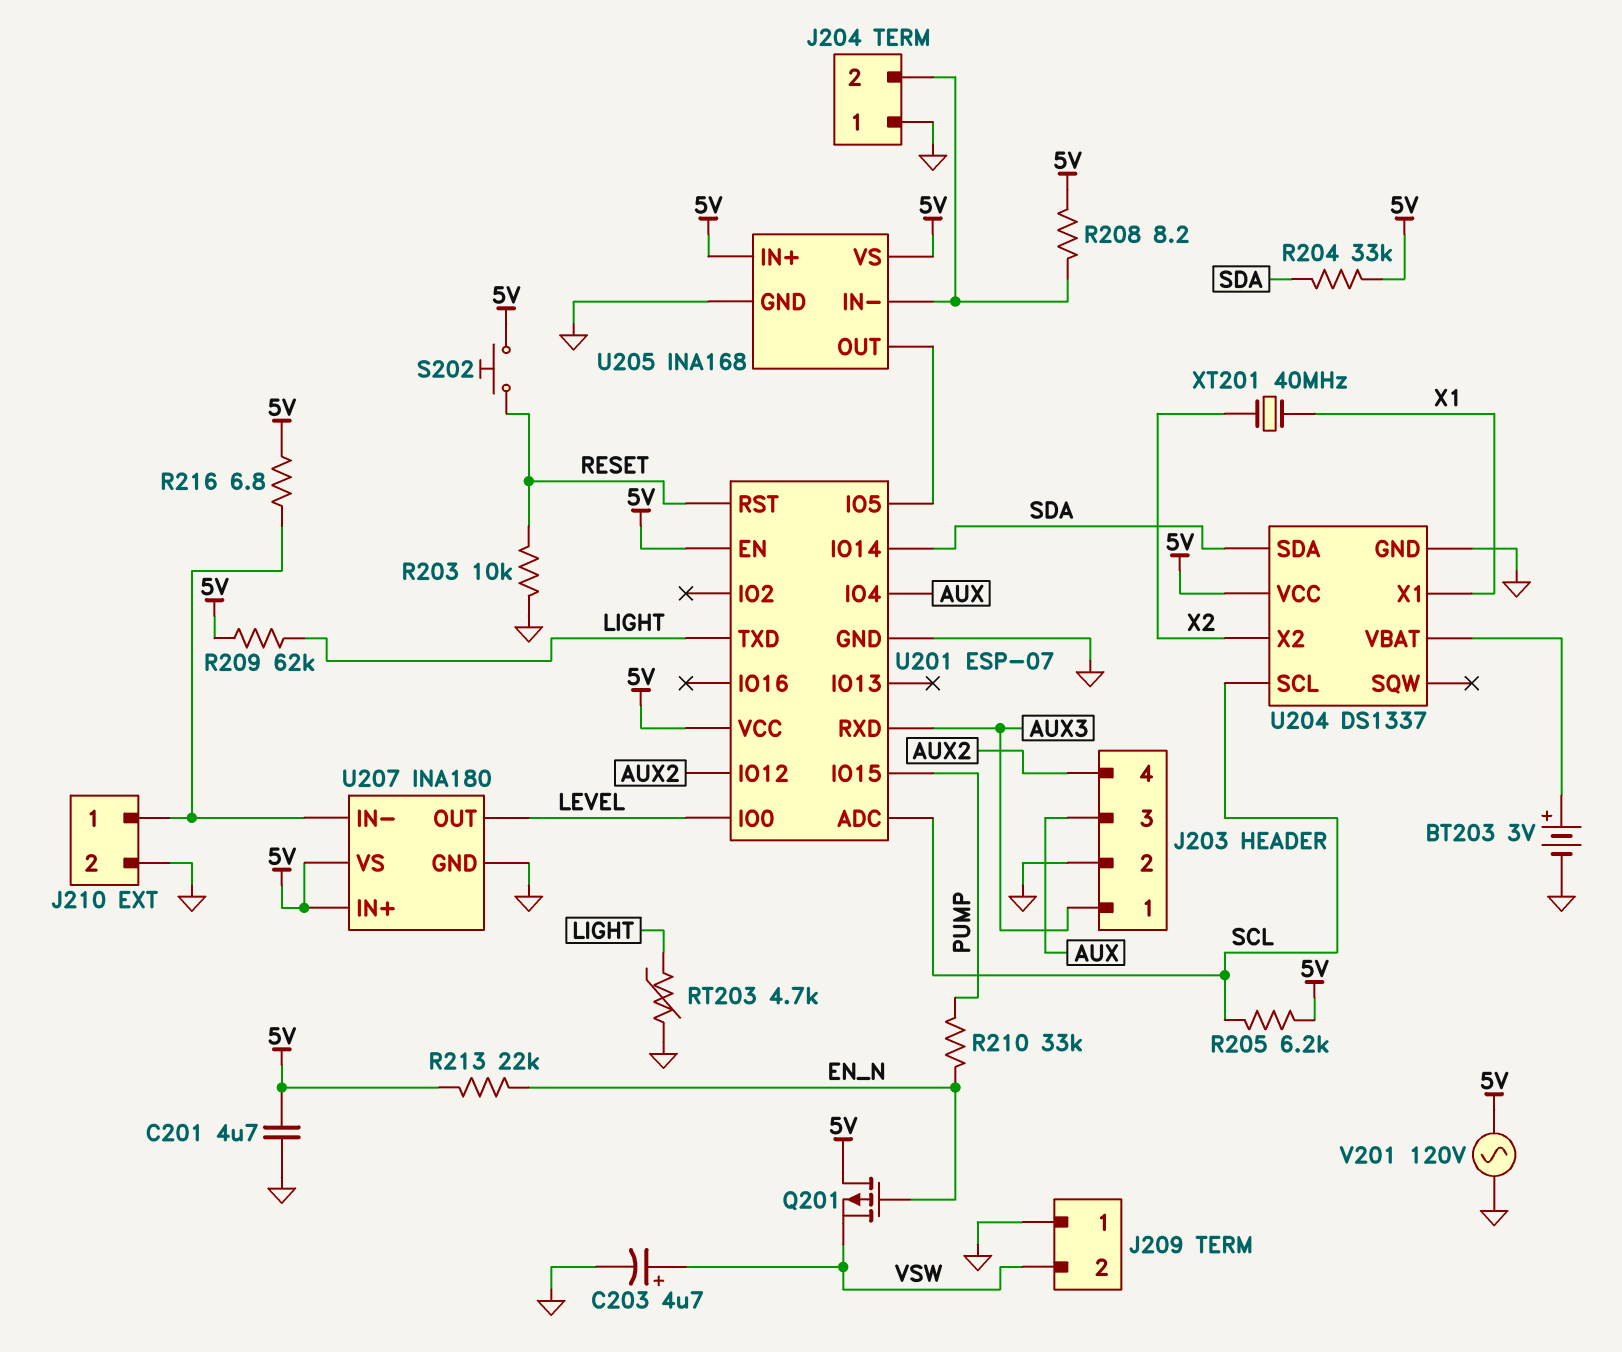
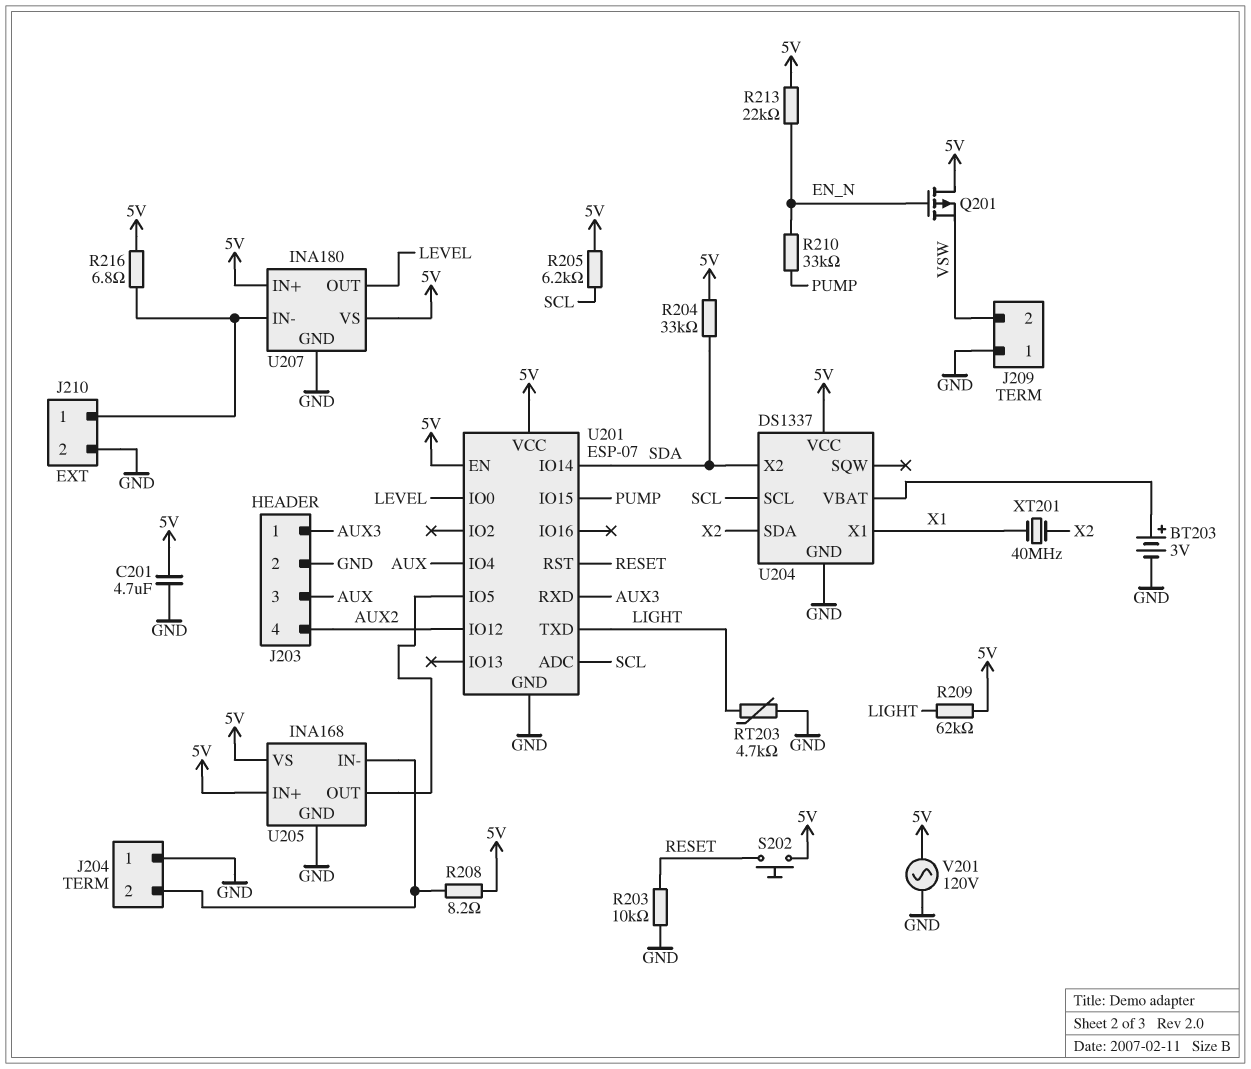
C203: 4.7uF (plus VSW, minus GND) -> none
U204 pin SDA: SDA -> X2
U204 pin X2: X2 -> SDA

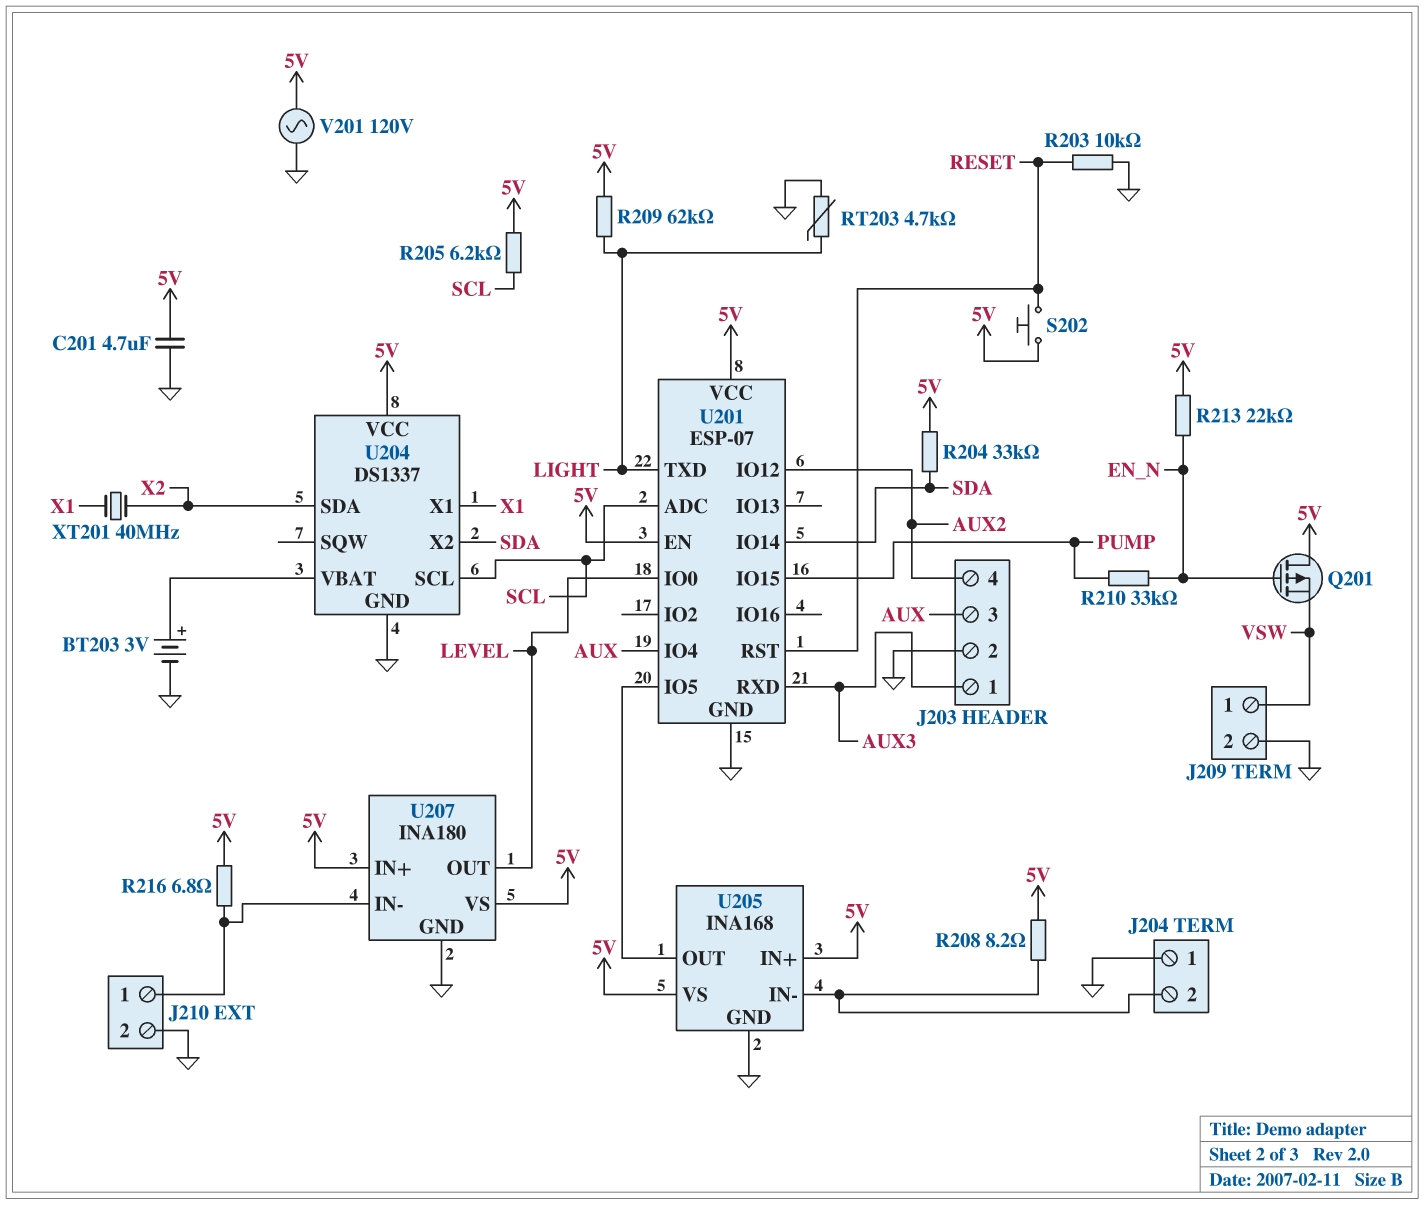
J209 pin 1: GND -> VSW
J209 pin 2: VSW -> GND

